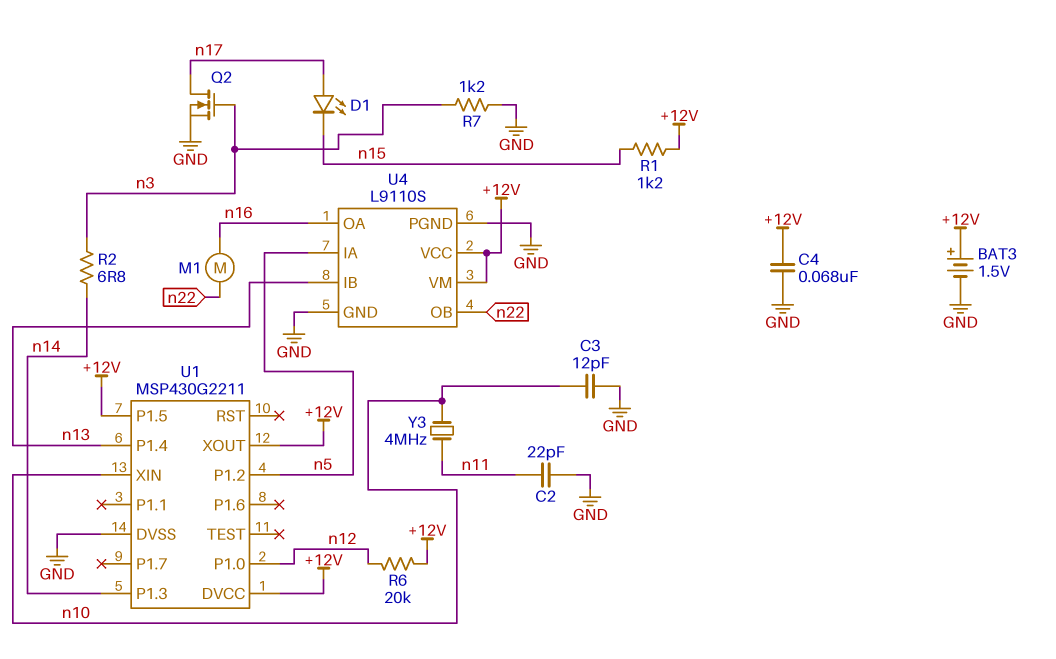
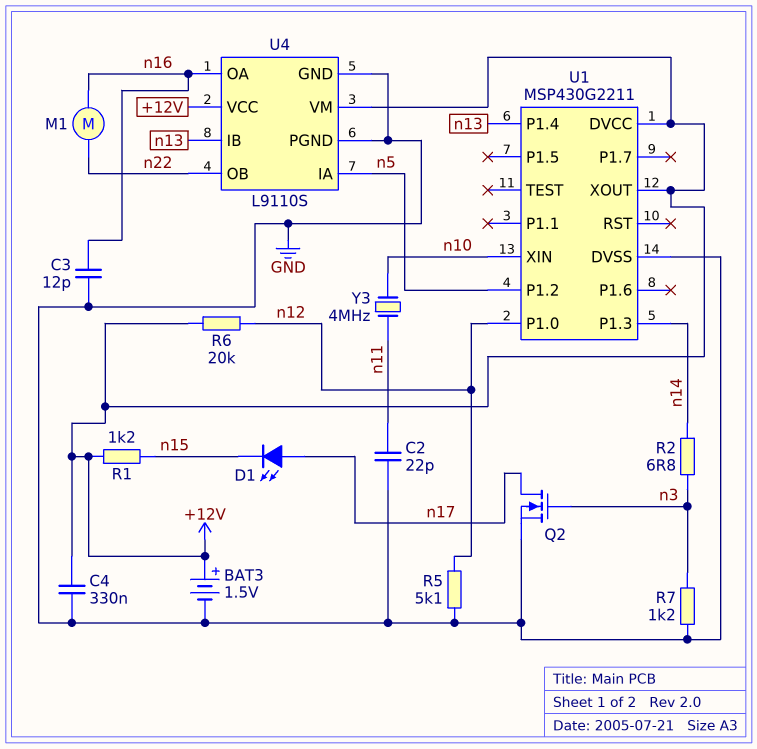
C3: 12pF (GND, n10) -> 12pF (GND, n16)
C4: 68nF (+12V, GND) -> 330nF (+12V, GND)
R5: none -> 5.1k (GND, n12)
U1 pin P1.5: +12V -> none

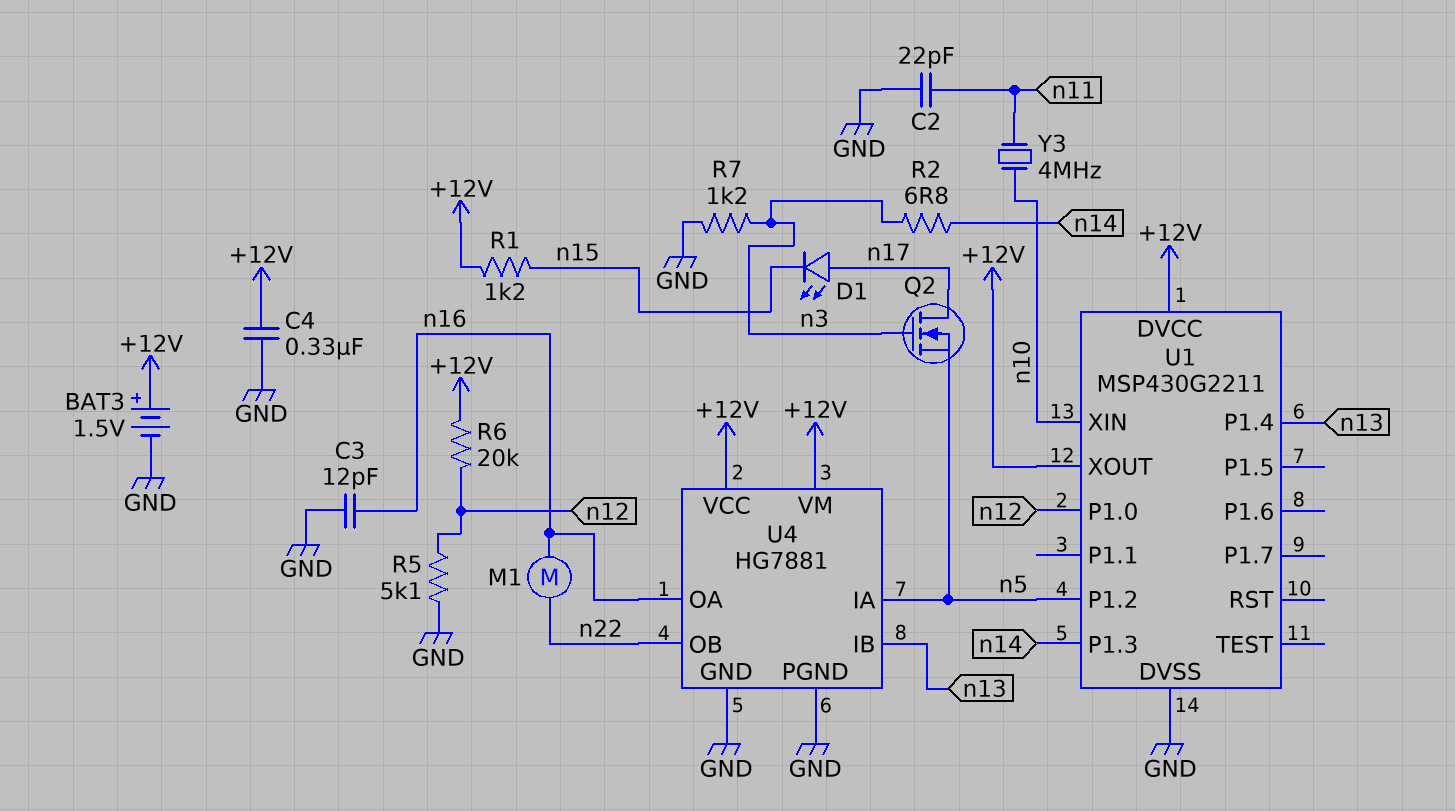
Q2: NMOS (G n3, D n17, S GND) -> NMOS (G n3, D n17, S n5)
U4: L9110S -> HG7881

